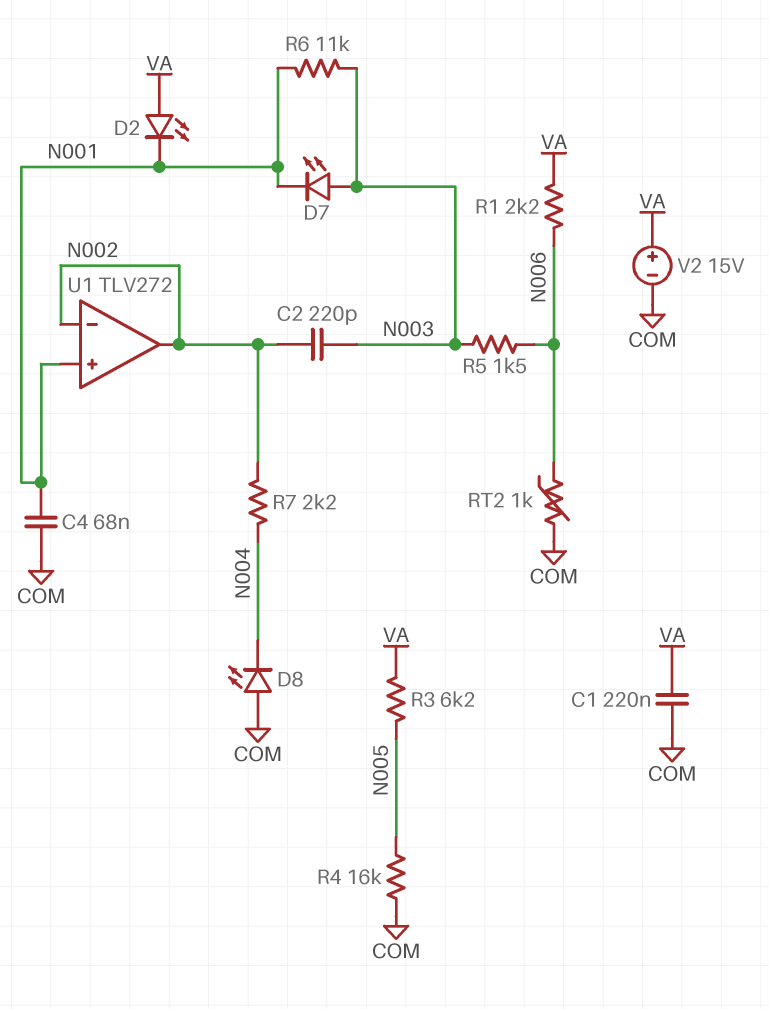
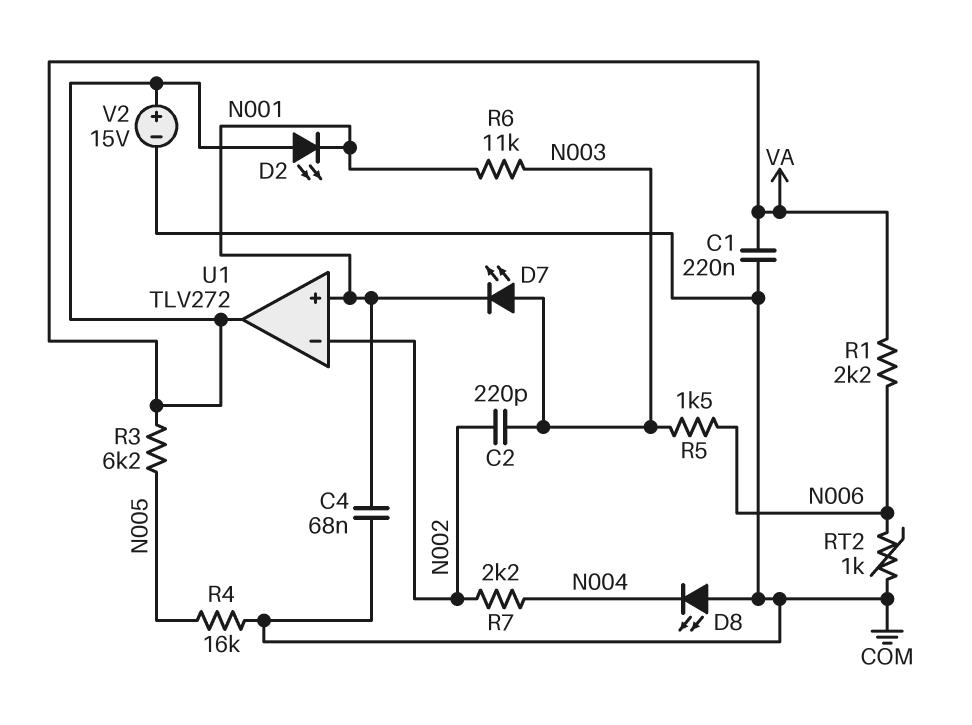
U1 pin out: N002 -> VA

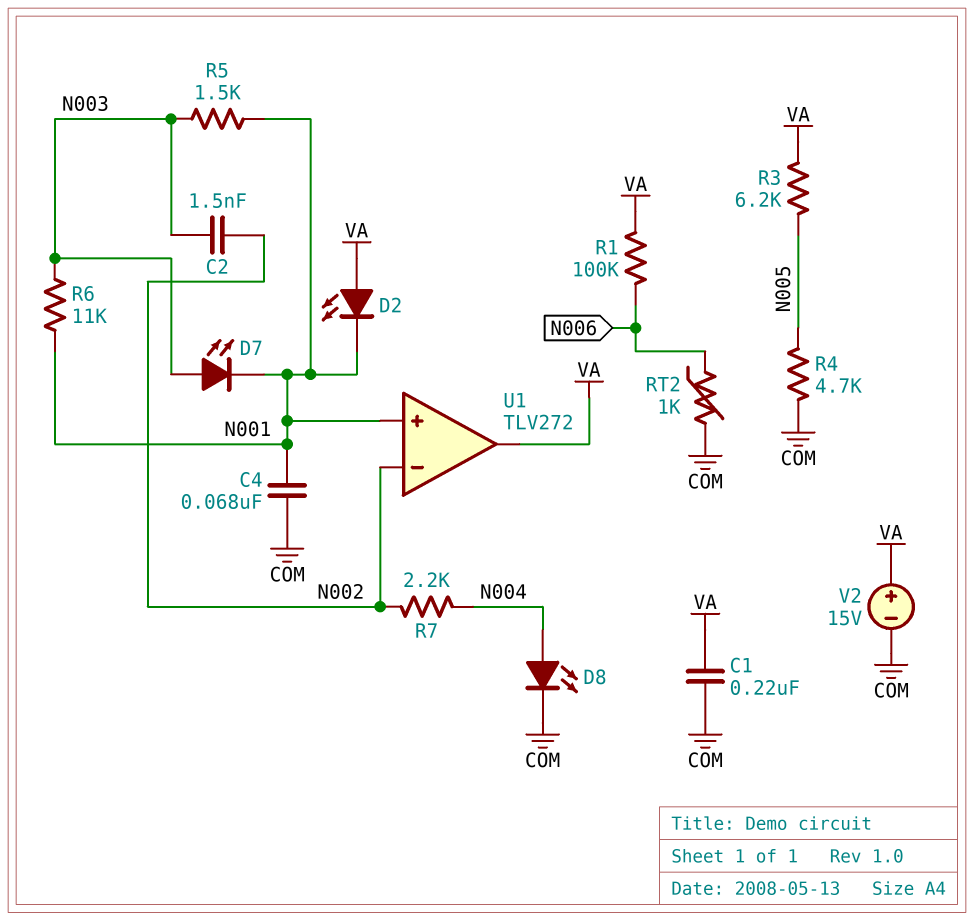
C2: 220pF (N002, N003) -> 1.5nF (N002, N003)
D8: LED (A COM, K N004) -> LED (A N004, K COM)
R1: 2.2k (N006, VA) -> 100k (N006, VA)
R4: 16k (COM, N005) -> 4.7k (COM, N005)
R5: 1.5k (N003, N006) -> 1.5k (N001, N003)

